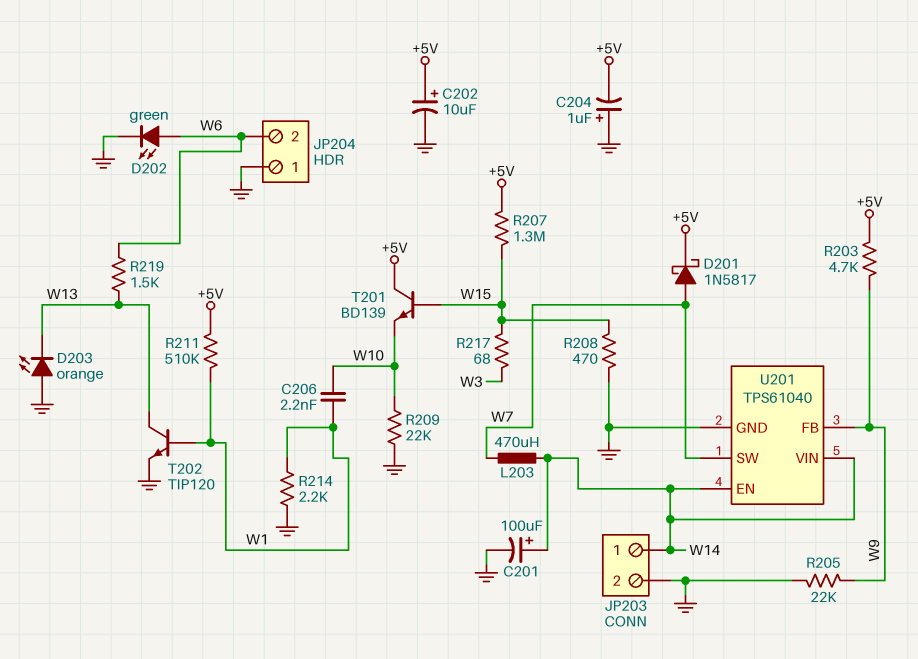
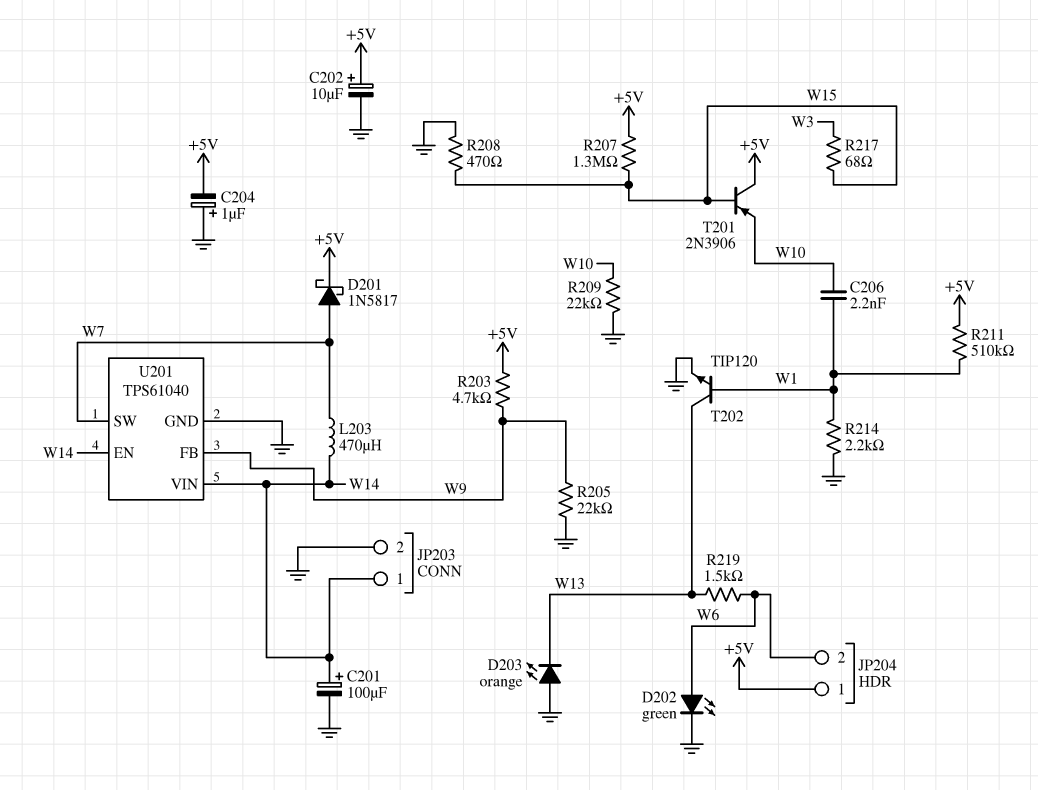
JP204 pin 1: GND -> +5V
T201: NPN BD139 (B W15, C +5V, E W10) -> PNP 2N3906 (B W15, C +5V, E W10)

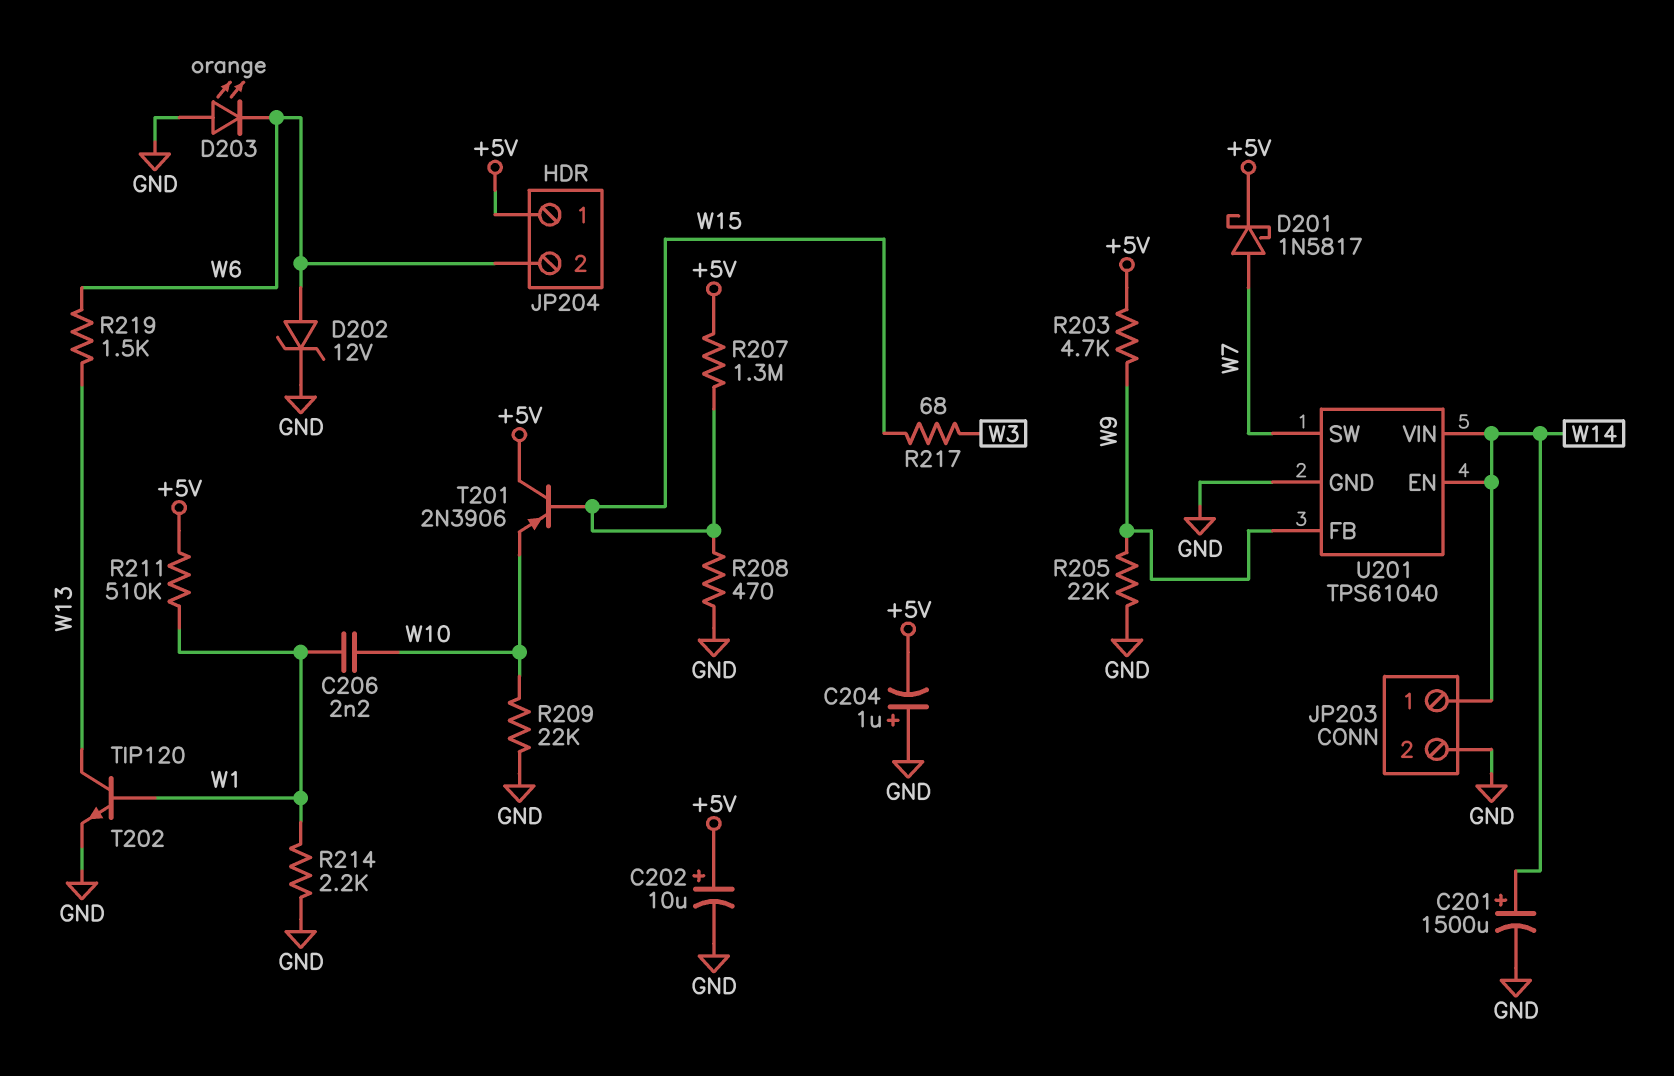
C201: 100uF (plus W14, minus GND) -> 1500uF (plus W14, minus GND)
D202: LED green (A W6, K GND) -> zener 12V (A W6, K GND)
D203: LED orange (A GND, K W13) -> LED orange (A GND, K W6)
L203: 470uH (W7, W14) -> none

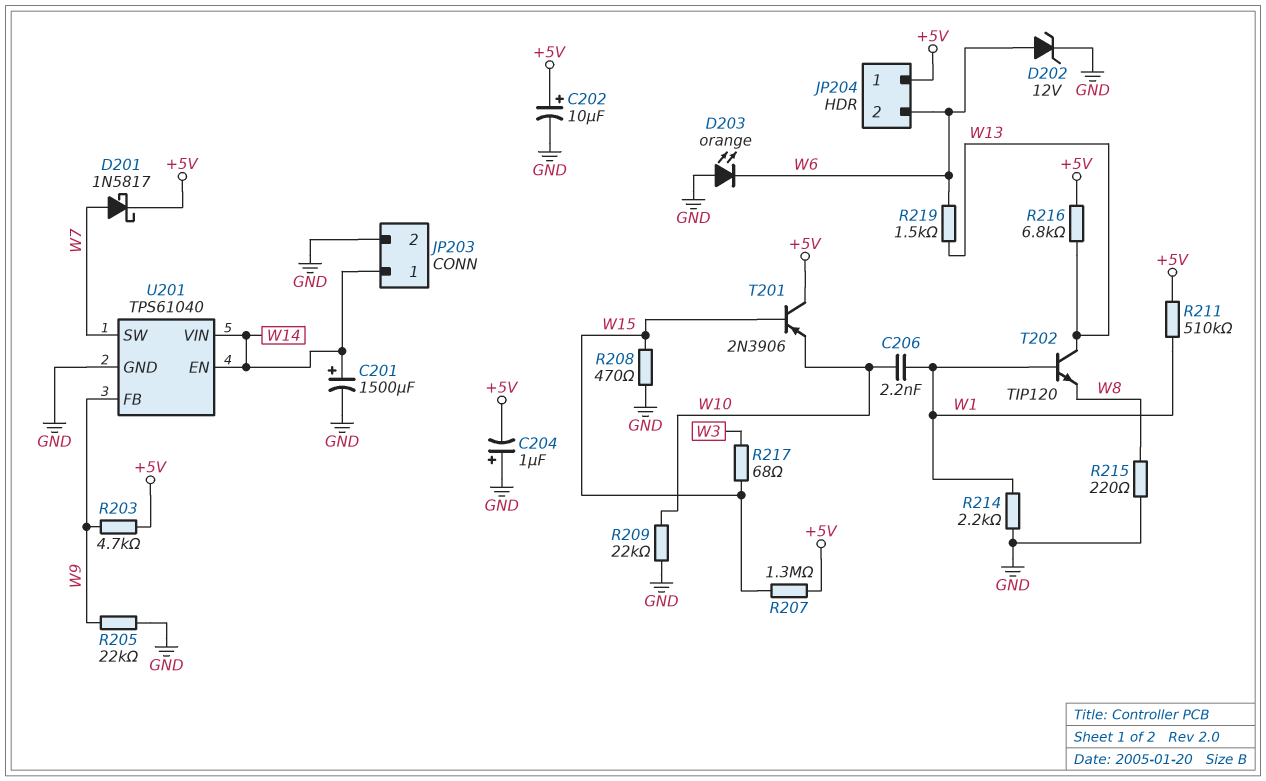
R215: none -> 220 (GND, W8)
R216: none -> 6.8k (+5V, W13)
T202: NPN TIP120 (B W1, C W13, E GND) -> NPN TIP120 (B W1, C W13, E W8)

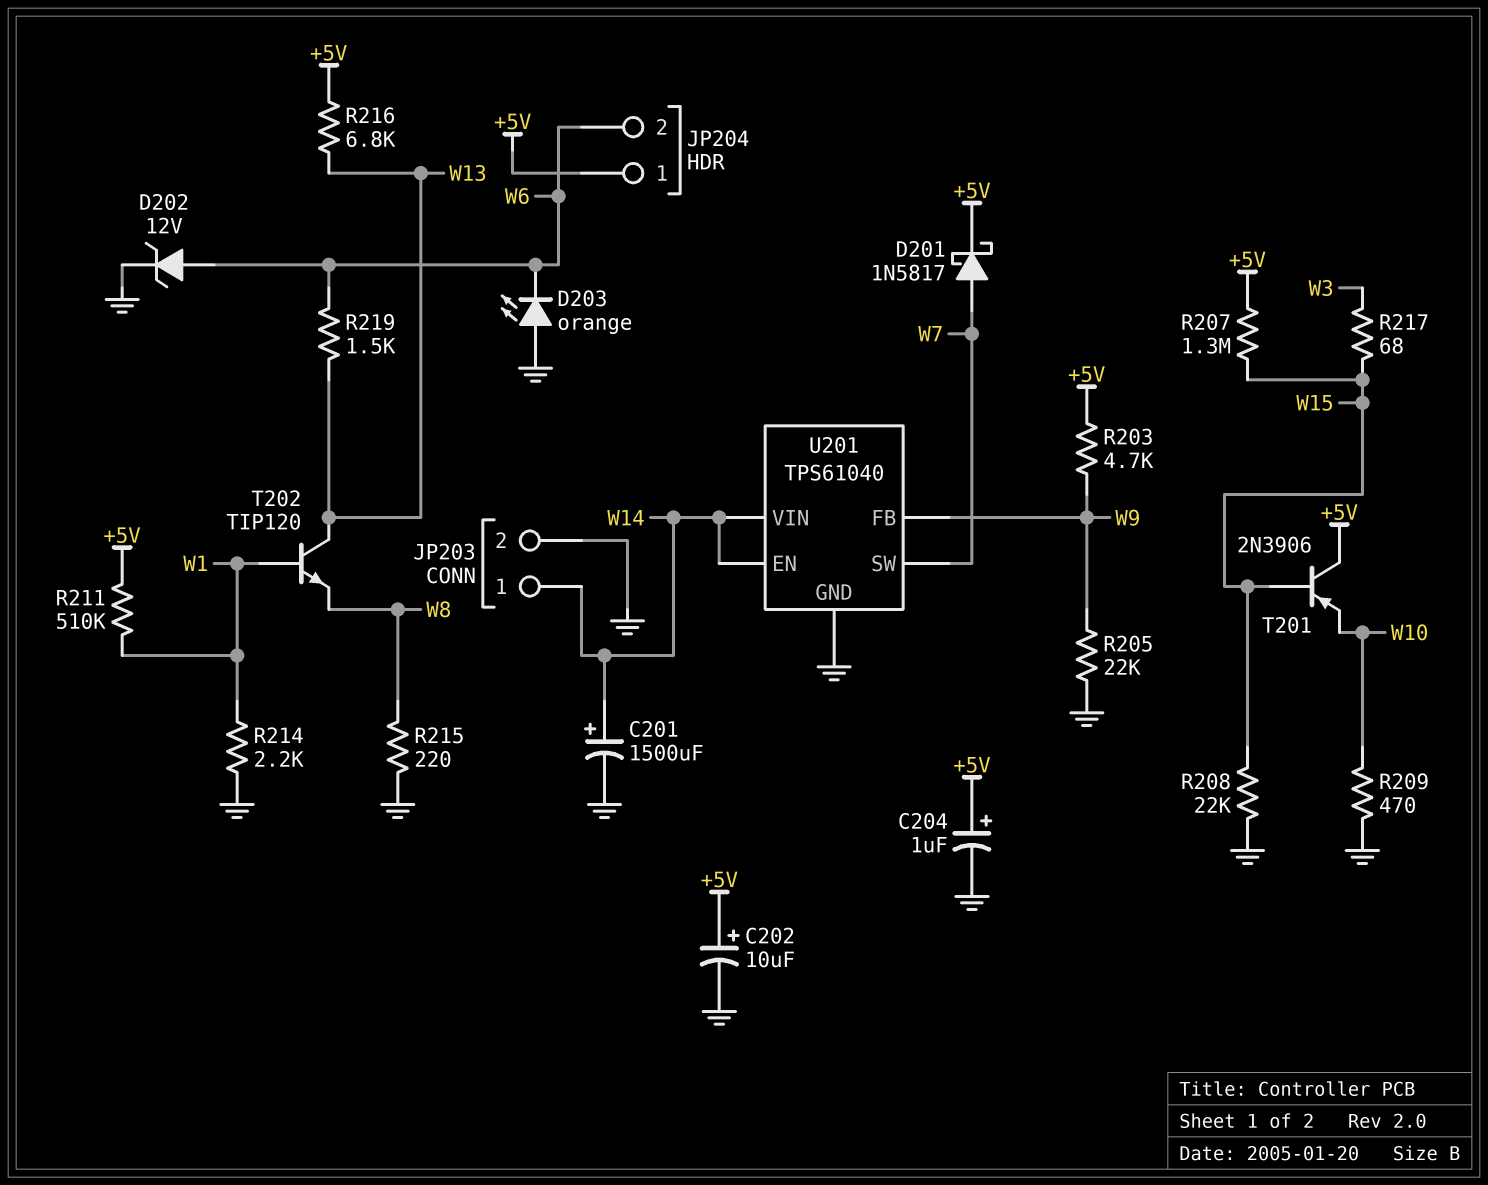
C204: 1uF (plus GND, minus +5V) -> 1uF (plus +5V, minus GND)
C206: 2.2nF (W1, W10) -> none
R208: 470 (GND, W15) -> 22k (GND, W15)
R209: 22k (GND, W10) -> 470 (GND, W10)

